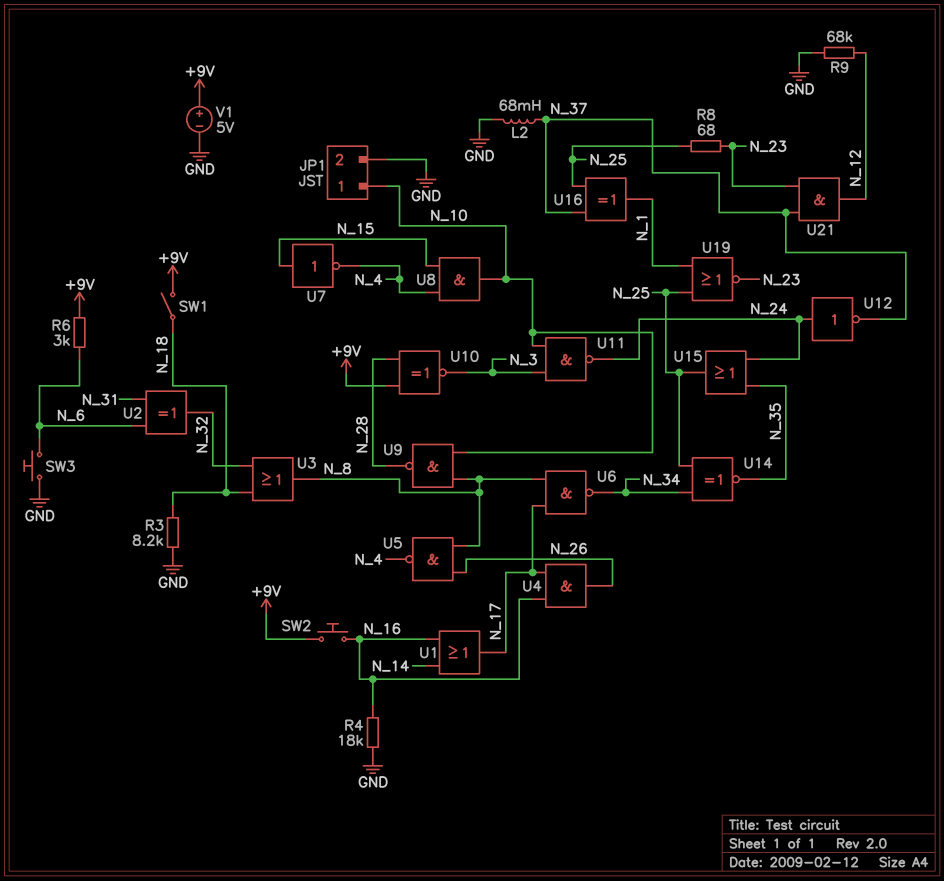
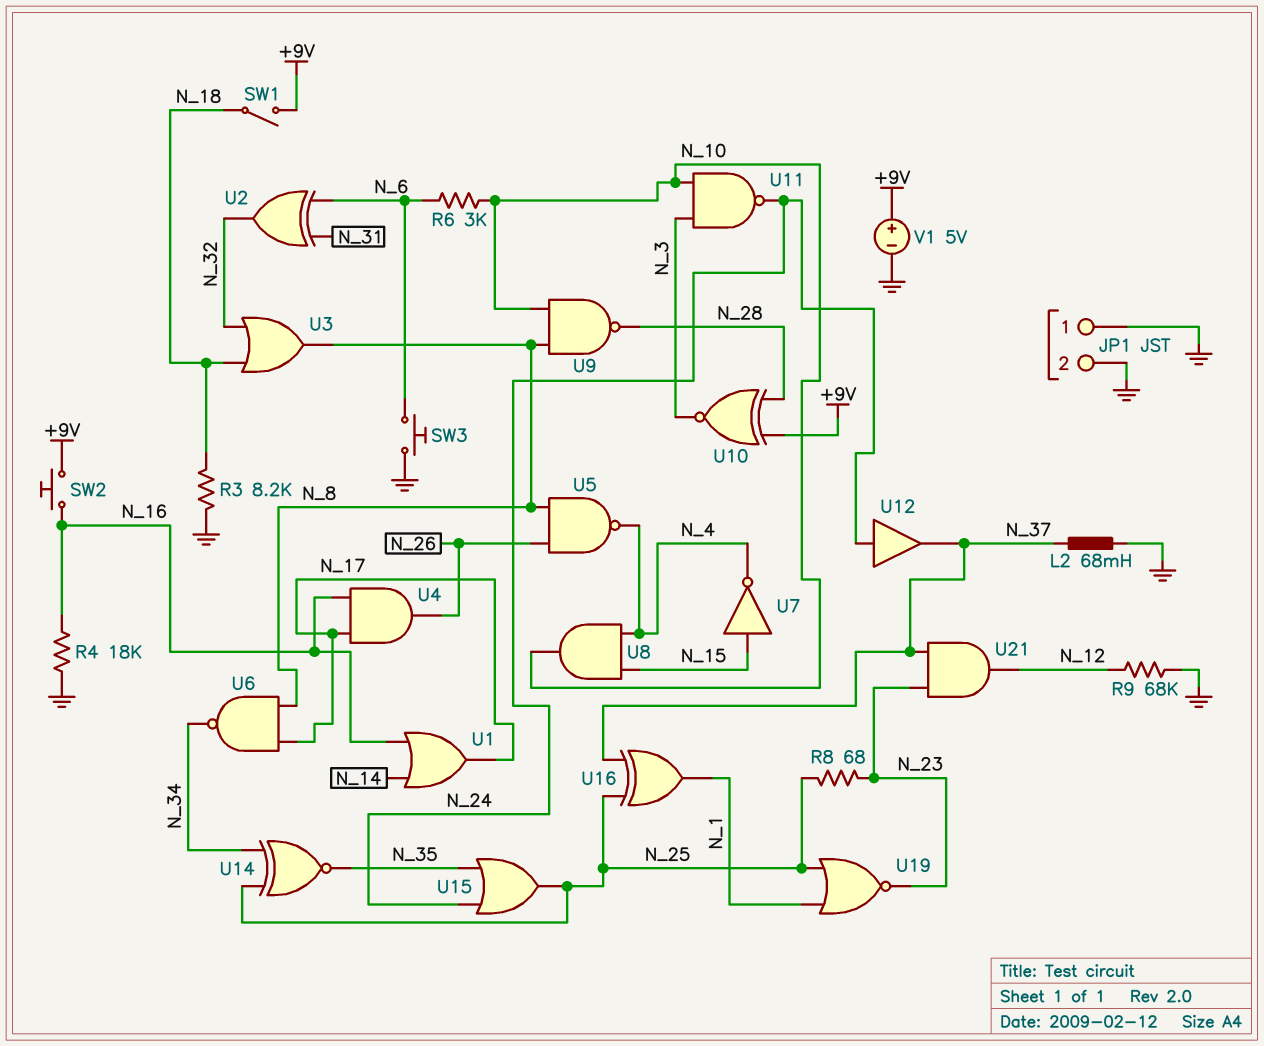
JP1 pin 1: N_10 -> GND
R6: 3k (+9V, N_6) -> 3k (N_6, N_10)
U12: NOT (in N_24, out N_37) -> buffer (in N_24, out N_37)

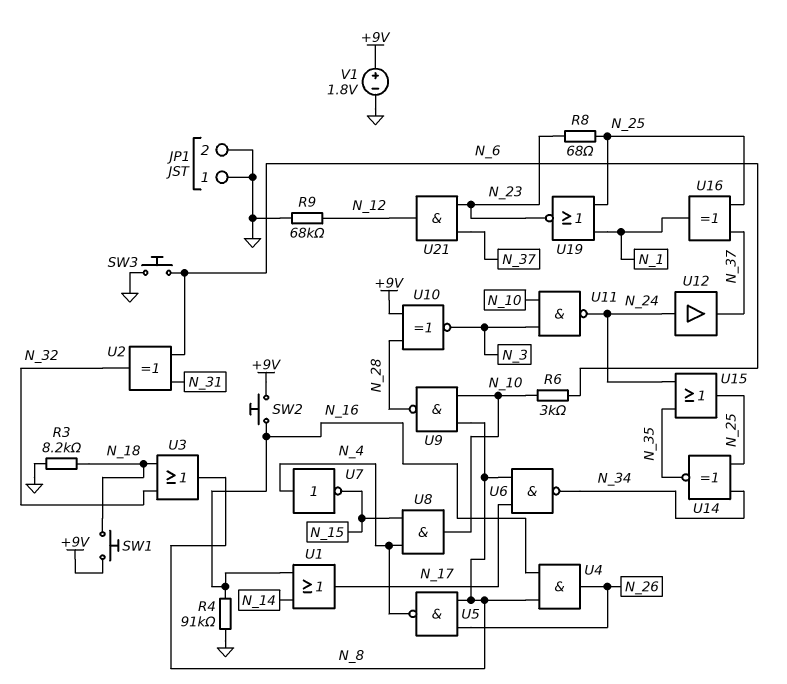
L2: 68mH (GND, N_37) -> none
R4: 18k (GND, N_16) -> 91k (GND, N_16)
SW1: switch (+9V, N_18) -> button (+9V, N_18)
U4: AND (in N_16, in N_17, out N_26) -> AND (in N_8, in N_16, out N_26)
U7: NOT (in N_15, out N_4) -> NOT (in N_4, out N_15)
V1: 5V (plus +9V, minus GND) -> 1.8V (plus +9V, minus GND)

